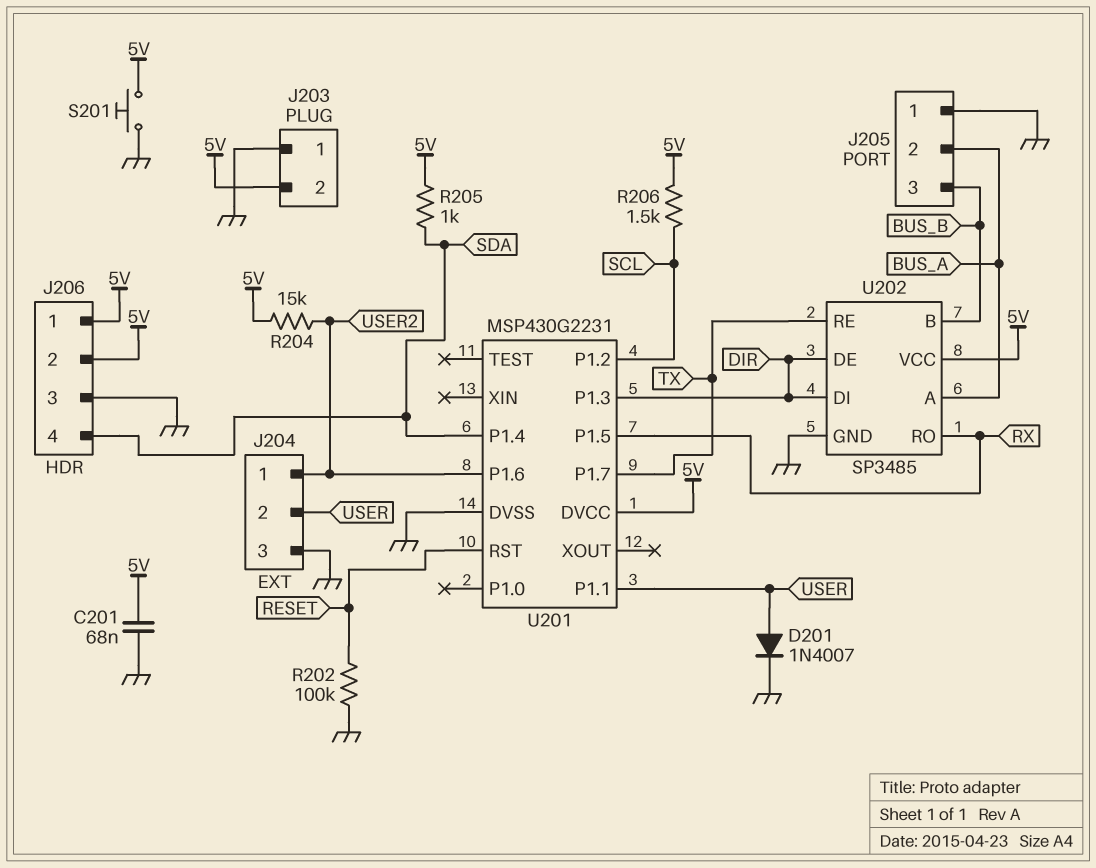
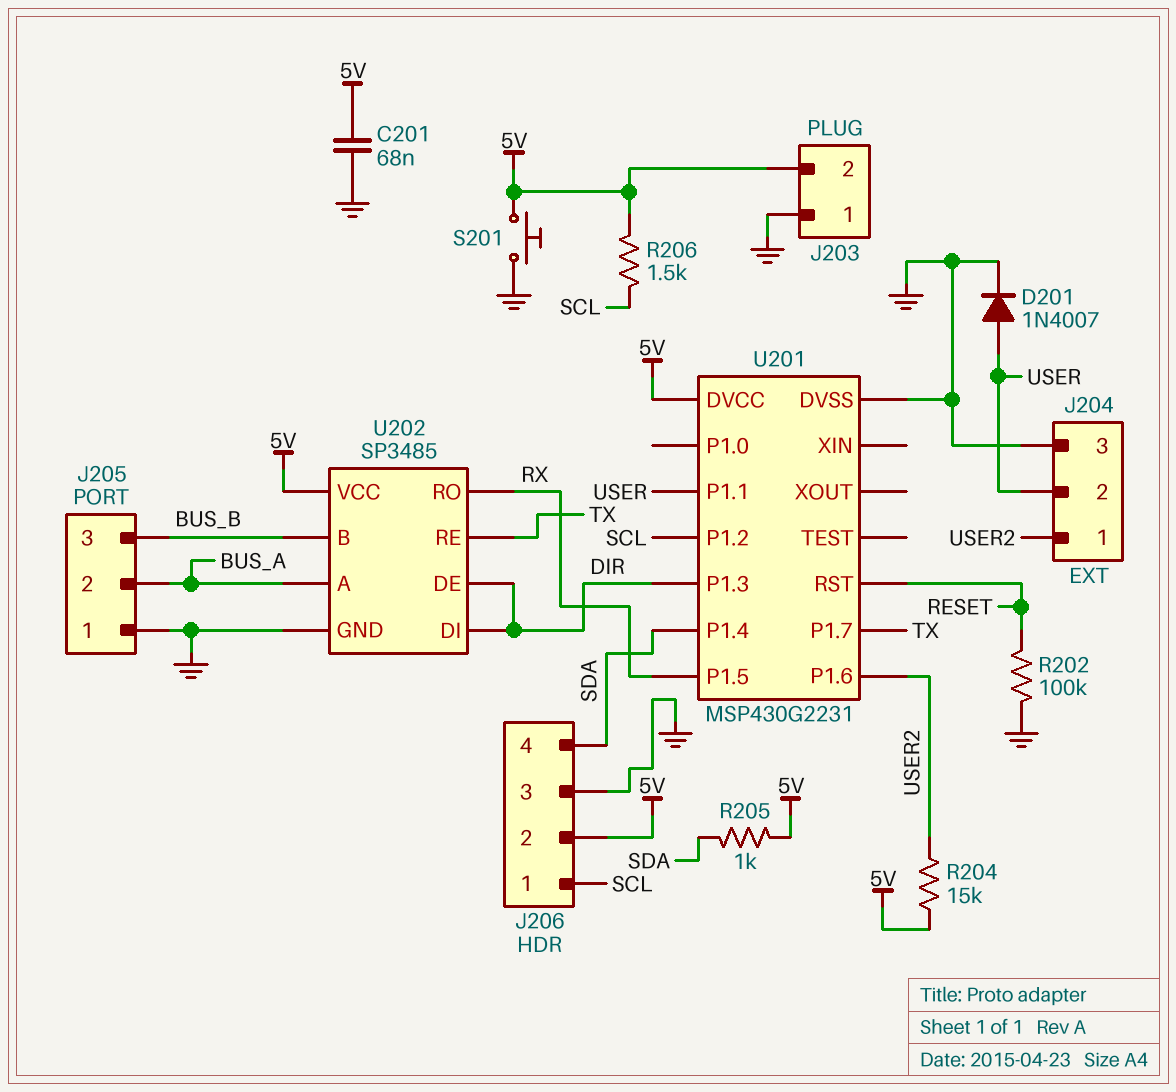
J206 pin 1: 5V -> SCL

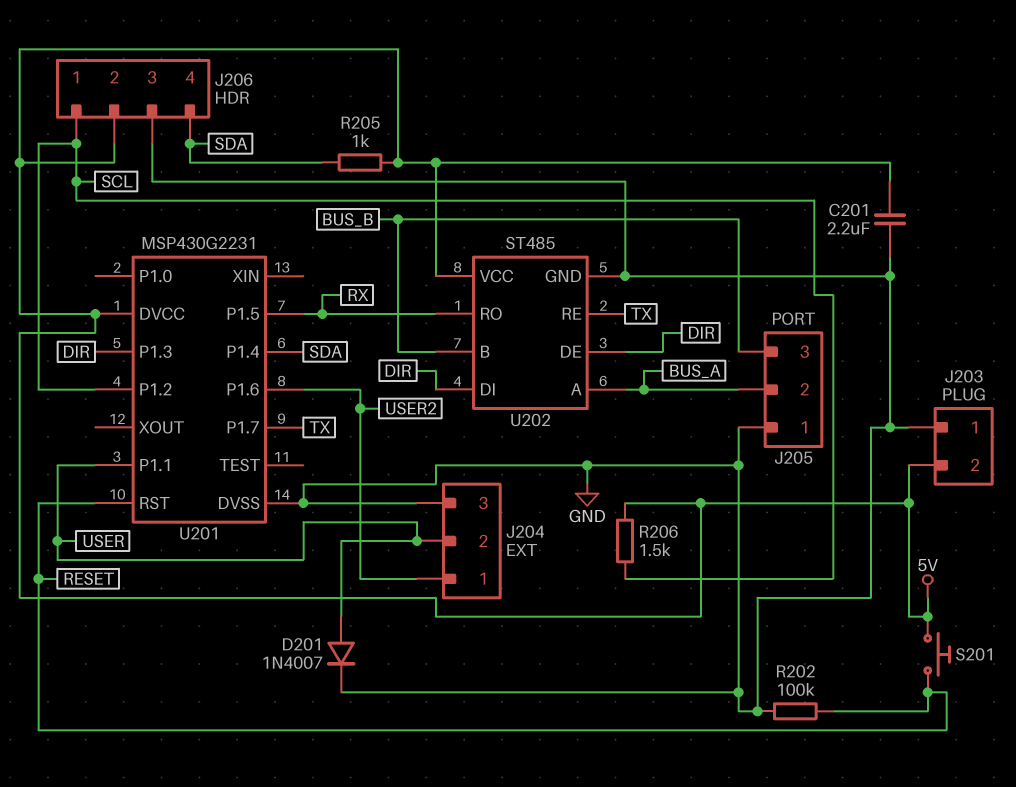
C201: 68nF (5V, GND) -> 2.2uF (5V, GND)
R204: 15k (5V, USER2) -> none
S201: button (5V, GND) -> button (5V, RESET)
U202: SP3485 -> ST485

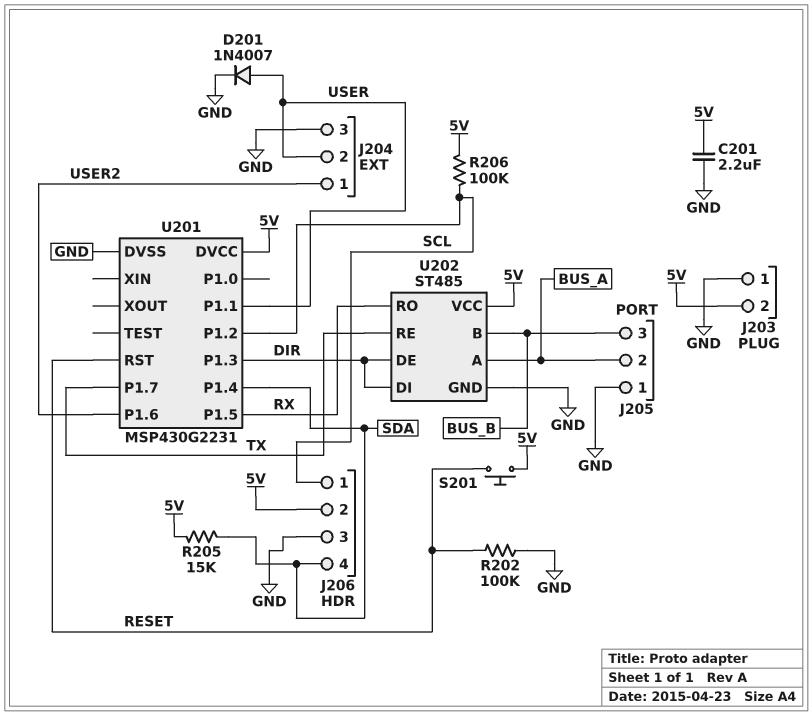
R205: 1k (5V, SDA) -> 15k (5V, SDA)
R206: 1.5k (5V, SCL) -> 100k (5V, SCL)

